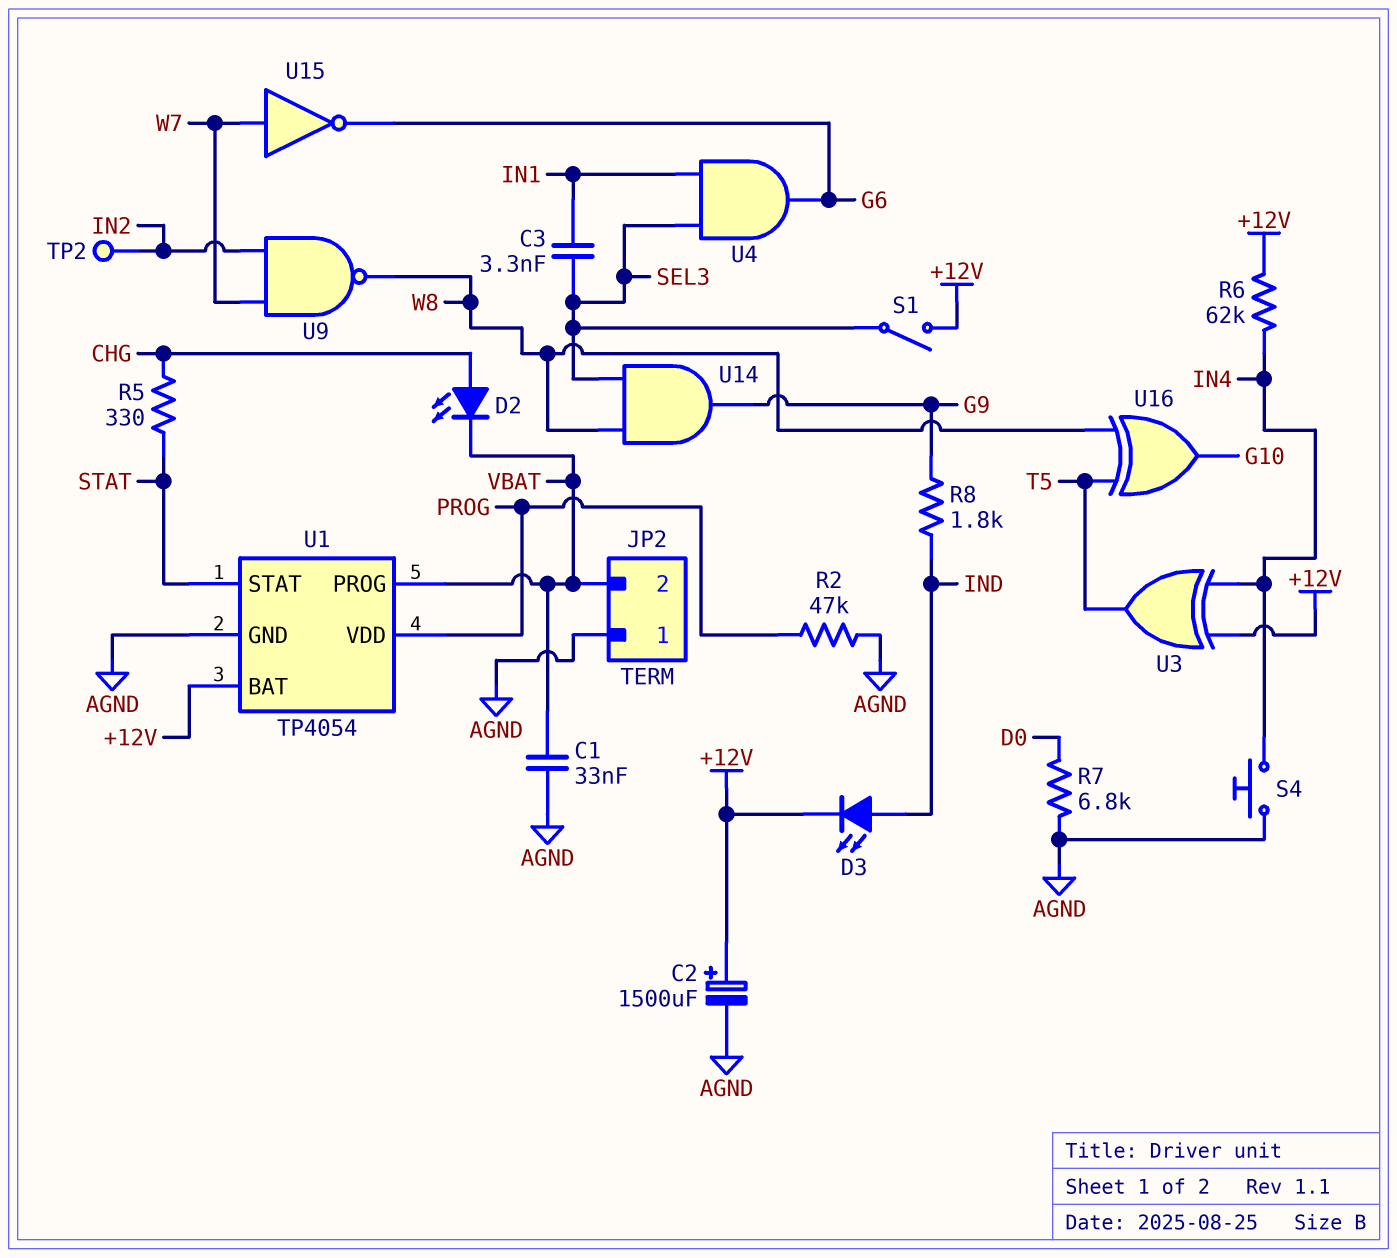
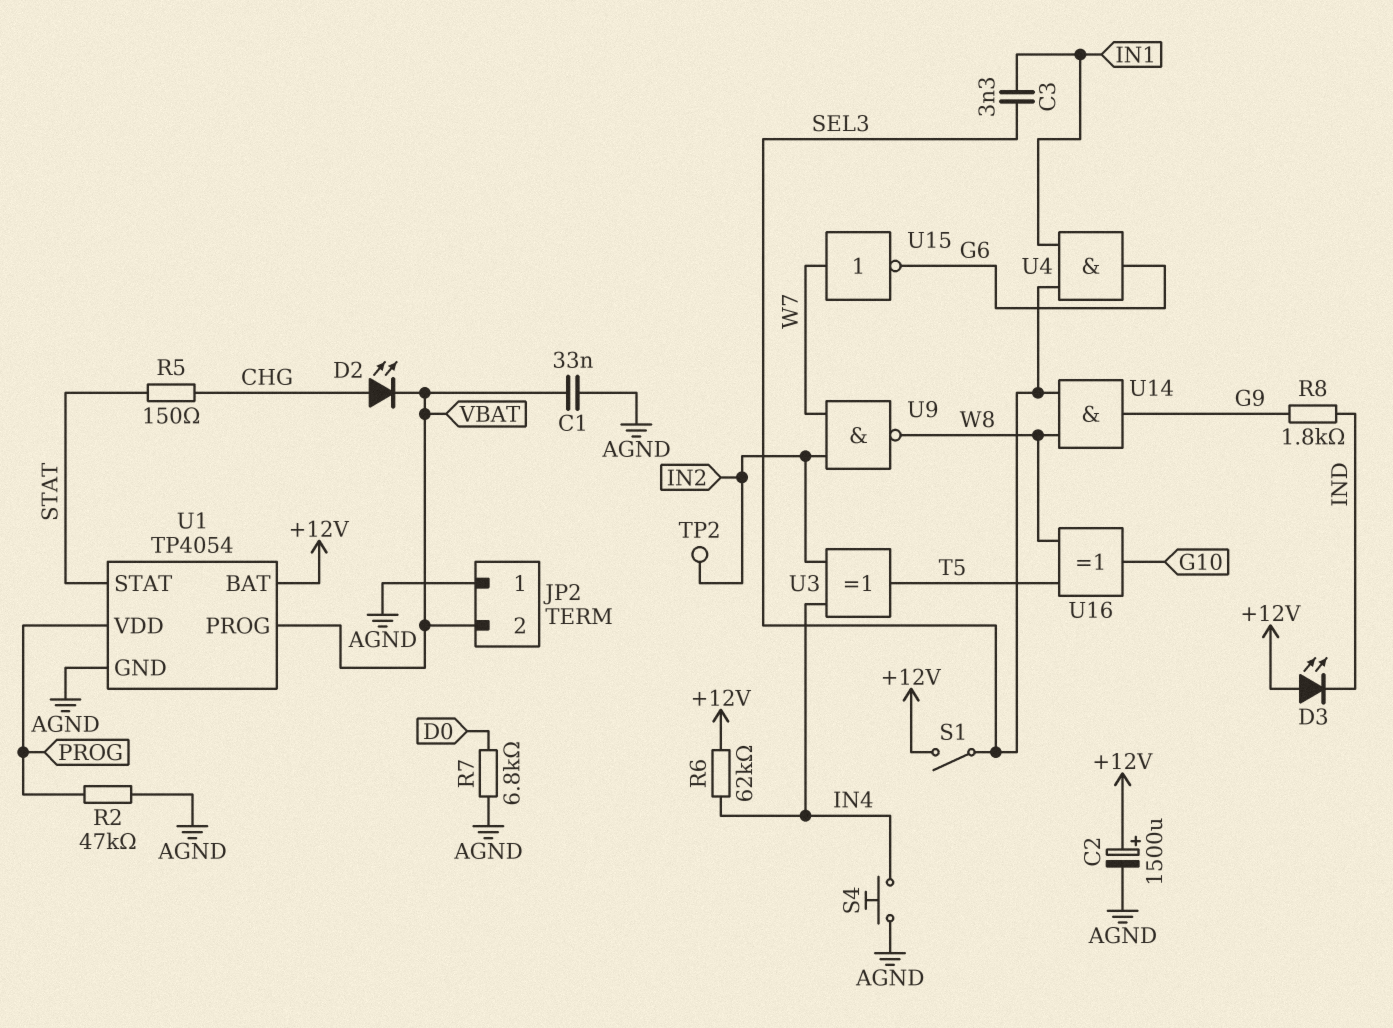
D3: LED (A IND, K +12V) -> LED (A +12V, K IND)
R5: 330 (CHG, STAT) -> 150 (CHG, STAT)
U3: XOR (in +12V, in IN4, out T5) -> XOR (in IN2, in IN4, out T5)

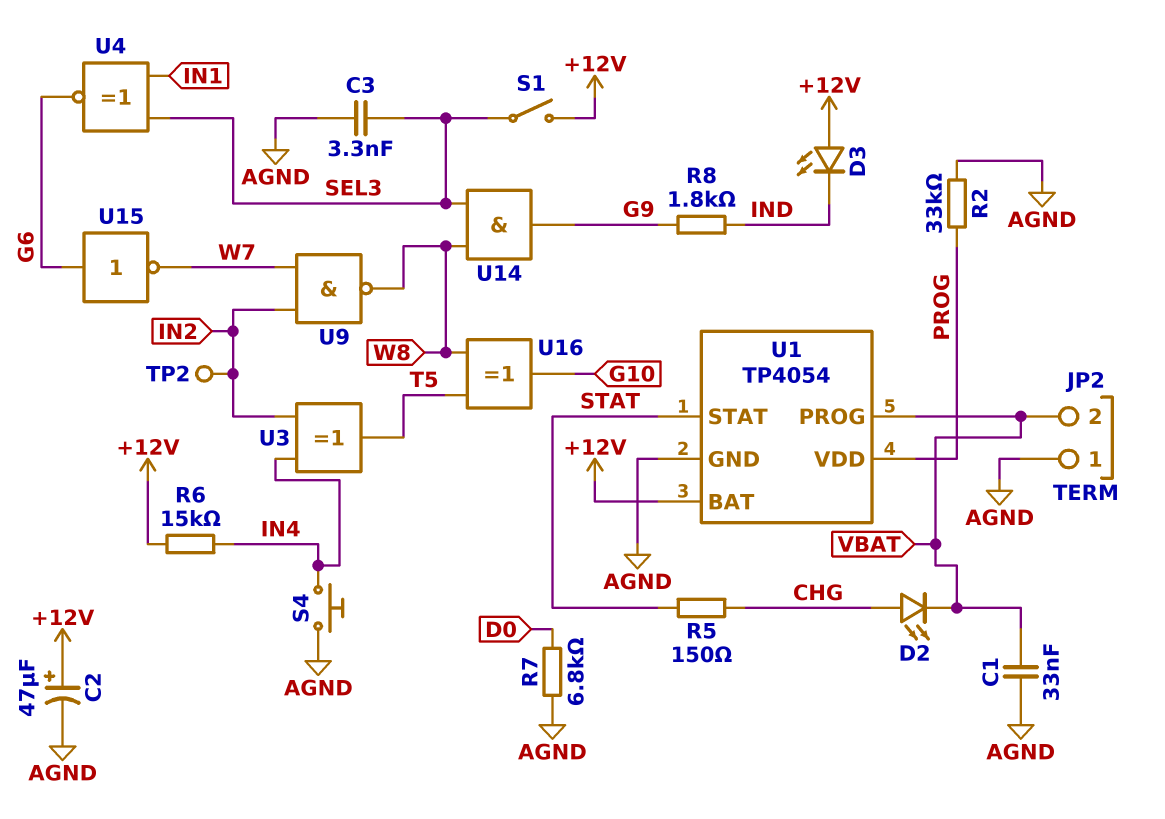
C2: 1500uF (plus +12V, minus AGND) -> 47uF (plus +12V, minus AGND)
C3: 3.3nF (IN1, SEL3) -> 3.3nF (AGND, SEL3)
R2: 47k (AGND, PROG) -> 33k (AGND, PROG)
R6: 62k (+12V, IN4) -> 15k (+12V, IN4)
U4: AND (in IN1, in SEL3, out G6) -> XNOR (in IN1, in SEL3, out G6)
U15: NOT (in W7, out G6) -> NOT (in G6, out W7)

